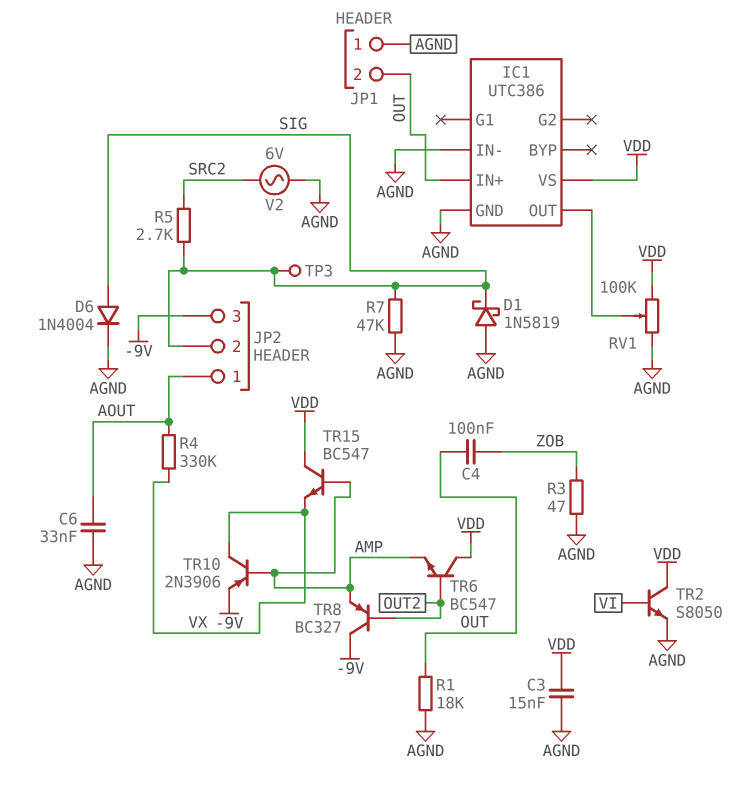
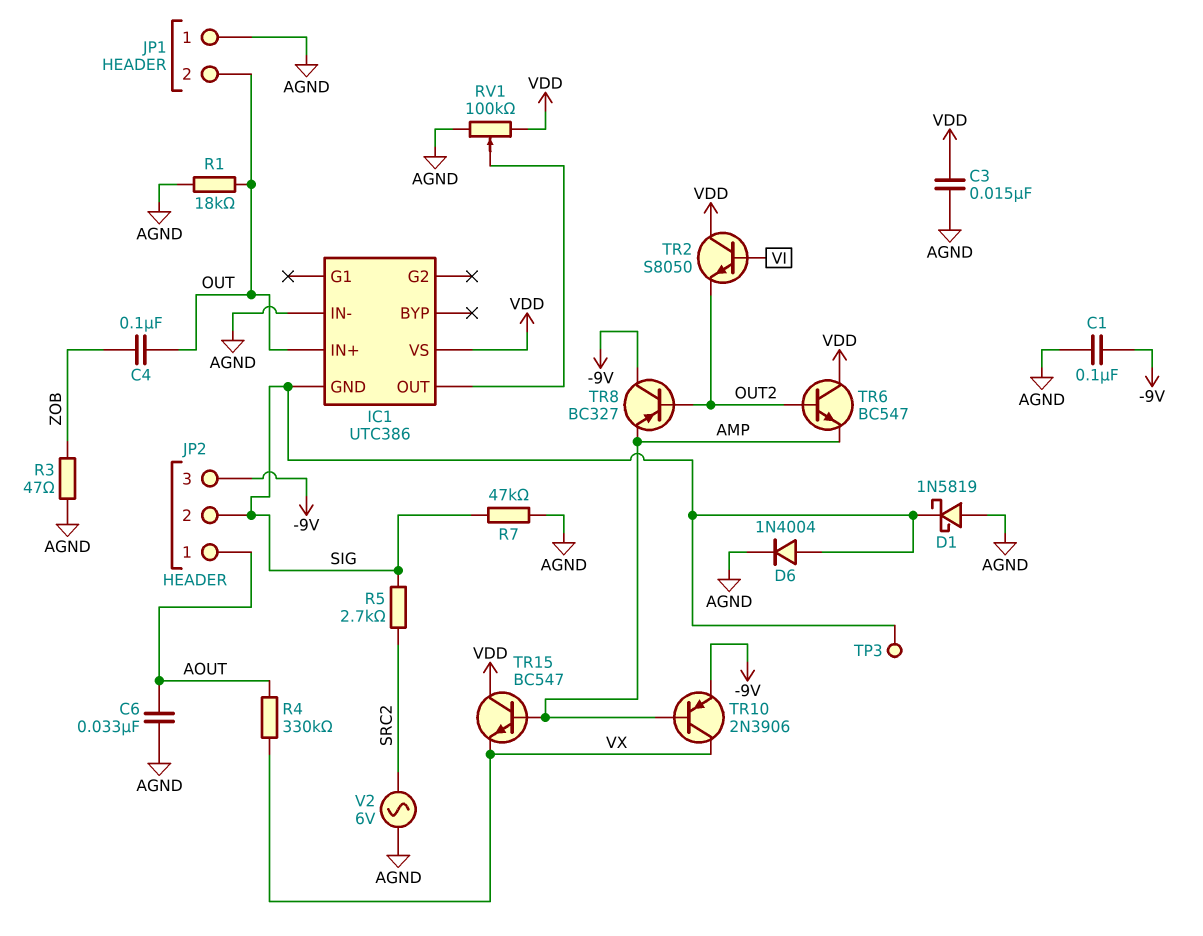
C1: none -> 100nF (-9V, AGND)
IC1 pin GND: AGND -> SIG
TR2: NPN S8050 (B VI, C VDD, E AGND) -> NPN S8050 (B VI, C VDD, E OUT2)

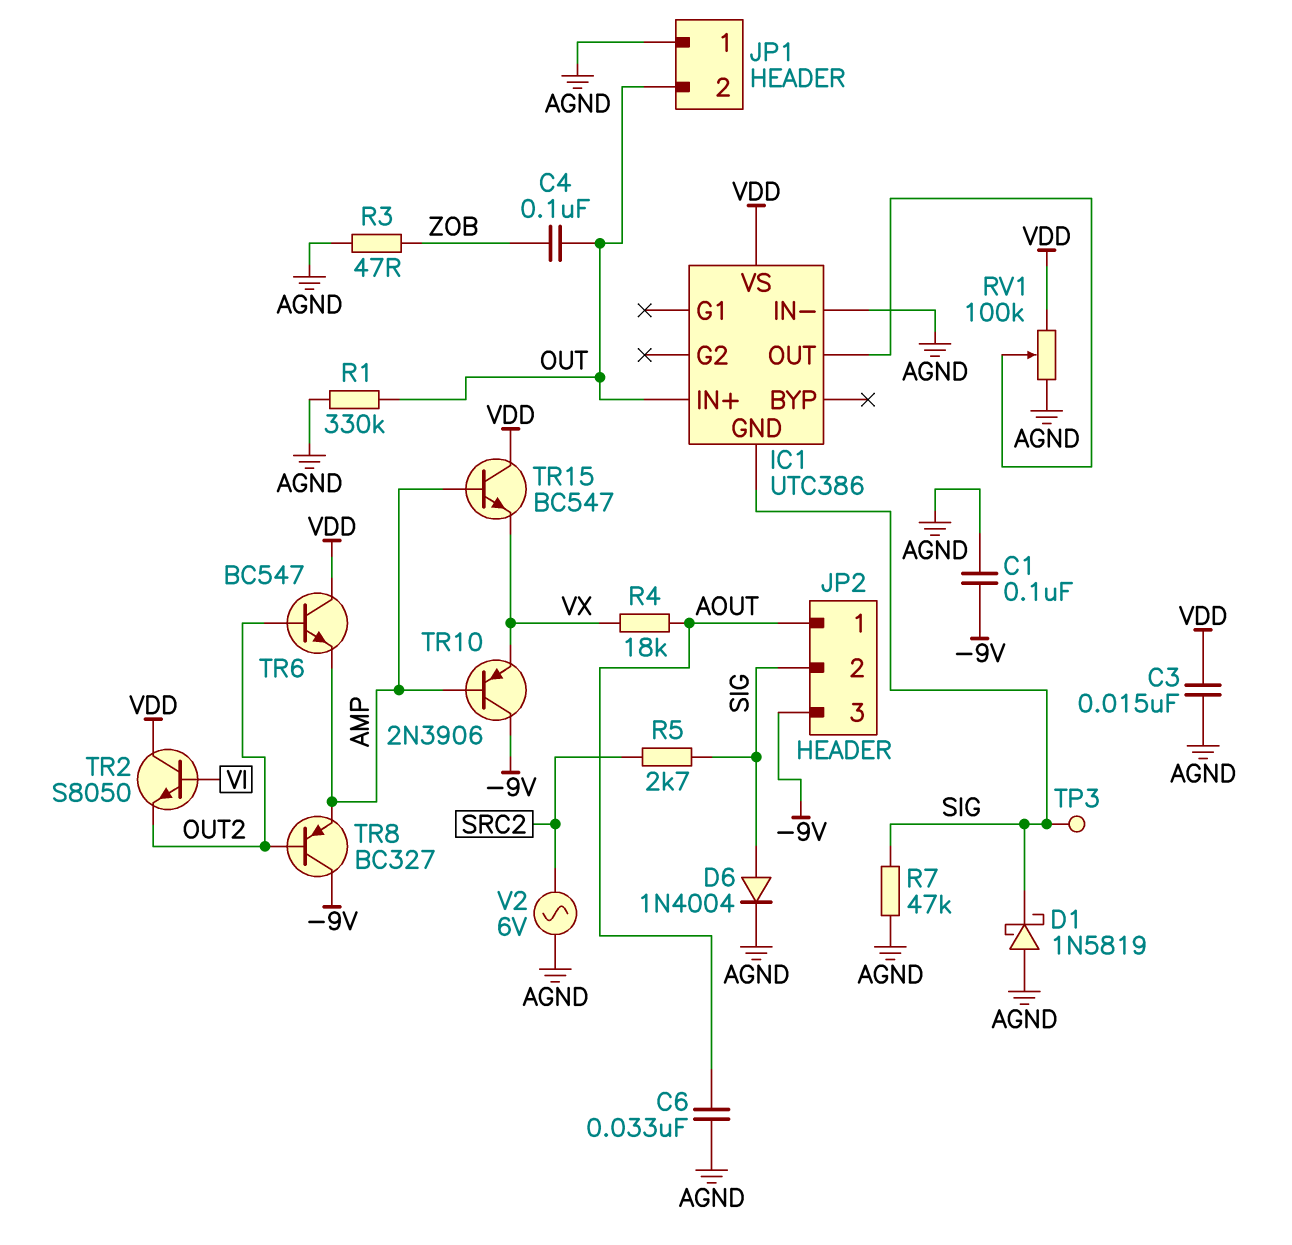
R1: 18k (AGND, OUT) -> 330k (AGND, OUT)
R4: 330k (AOUT, VX) -> 18k (AOUT, VX)
TR10: PNP 2N3906 (B AMP, C VX, E -9V) -> PNP 2N3906 (B AMP, C -9V, E VX)

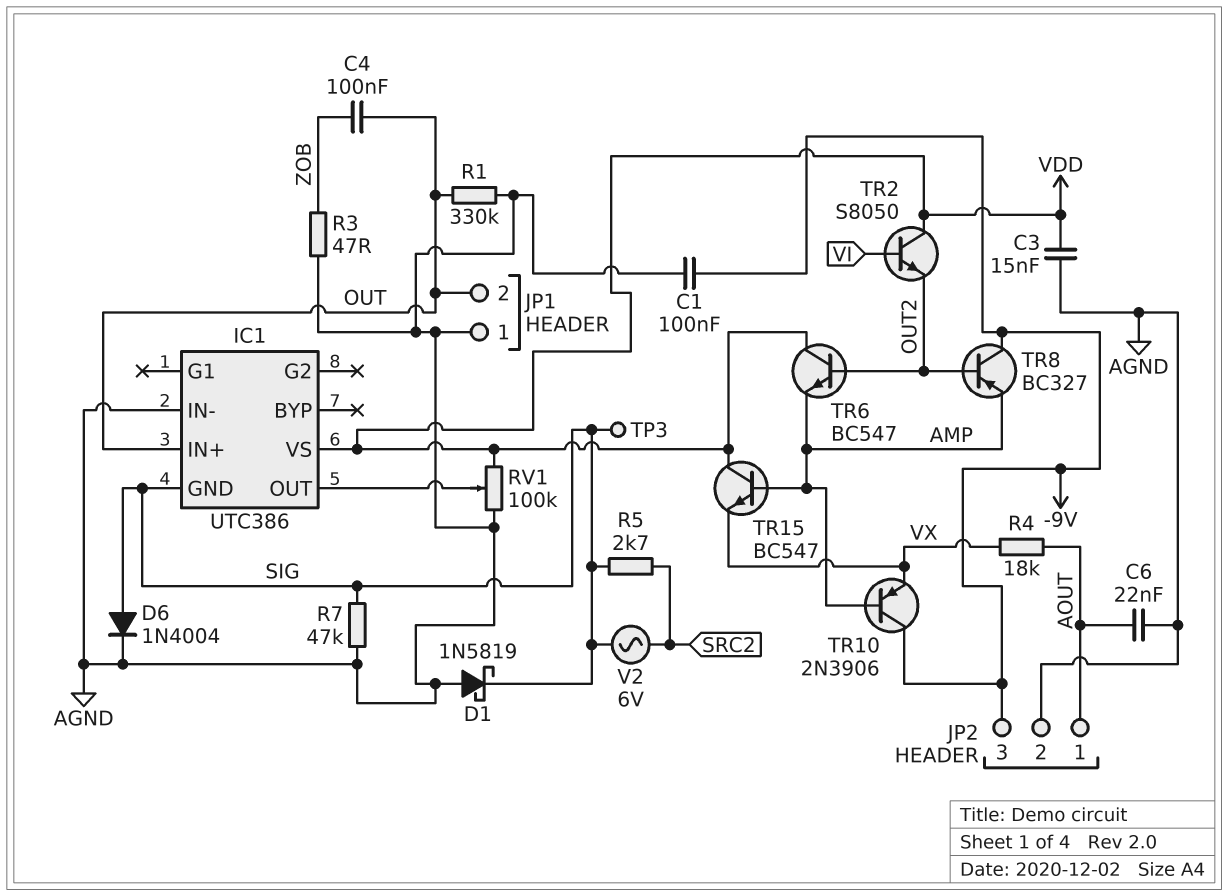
C6: 33nF (AGND, AOUT) -> 22nF (AGND, AOUT)
JP2 pin 2: SIG -> AGND
V2: AC 6V (AGND, SRC2) -> AC 6V (SIG, SRC2)

